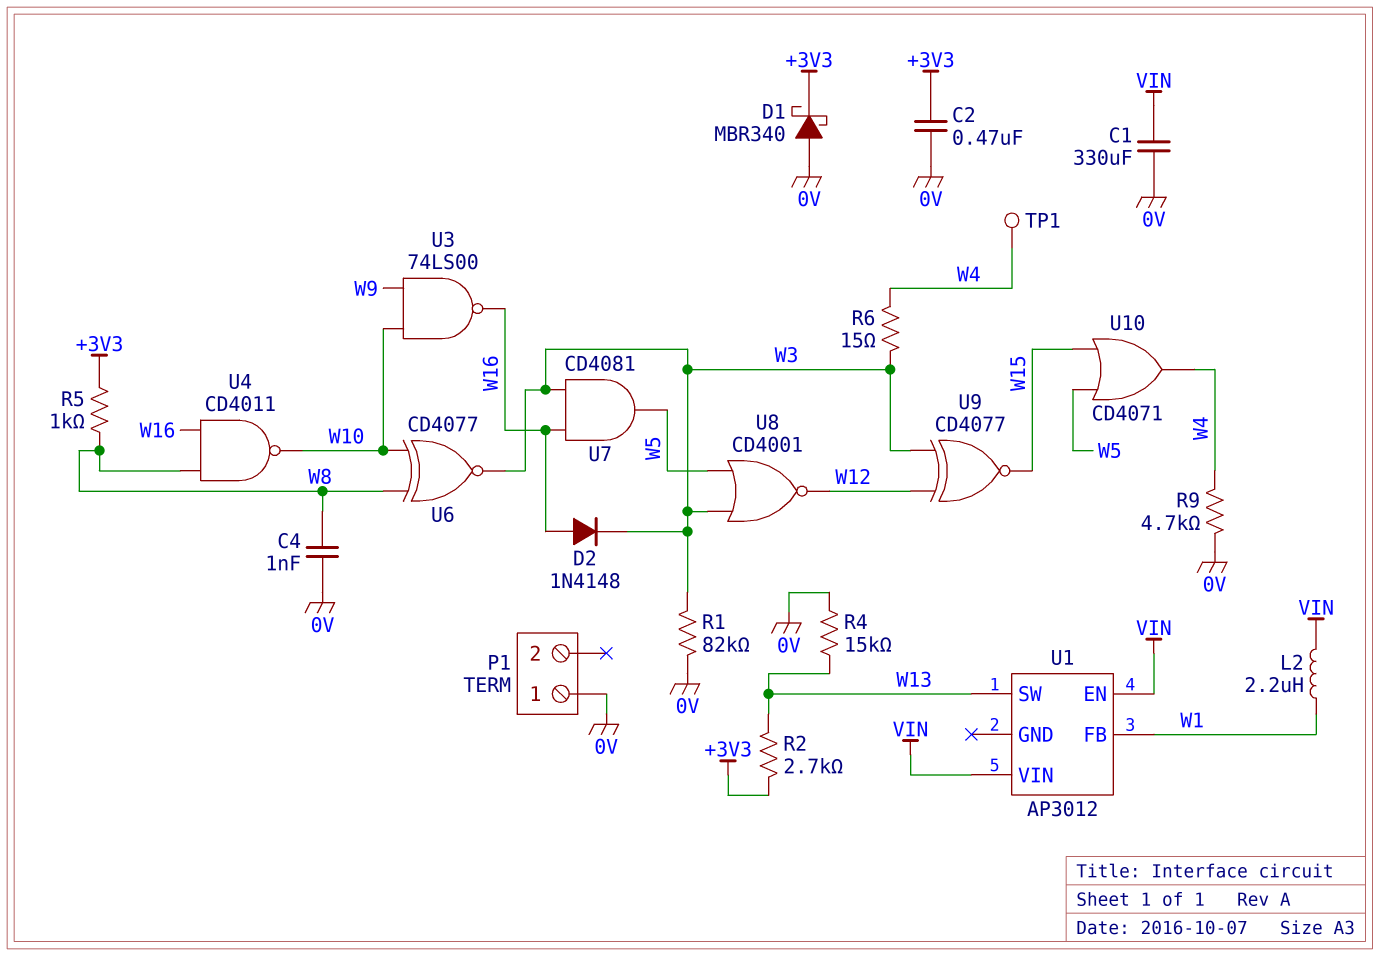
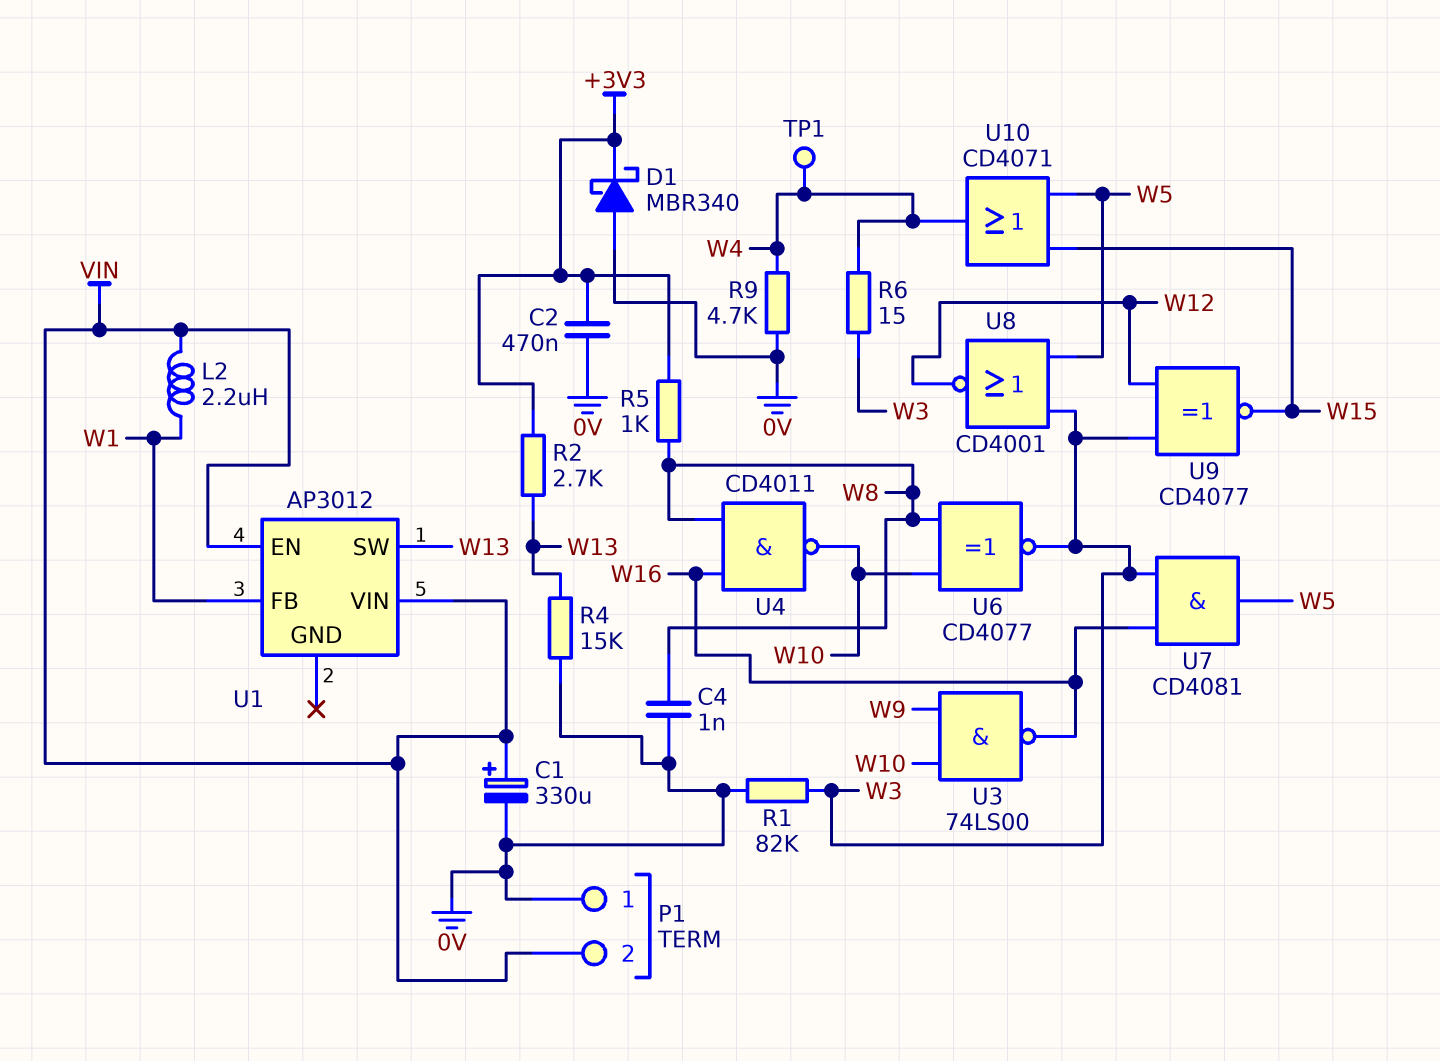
C1: 330uF (0V, VIN) -> 330uF (plus VIN, minus 0V)
D2: diode 1N4148 (A W16, K W3) -> none
P1 pin 2: none -> VIN

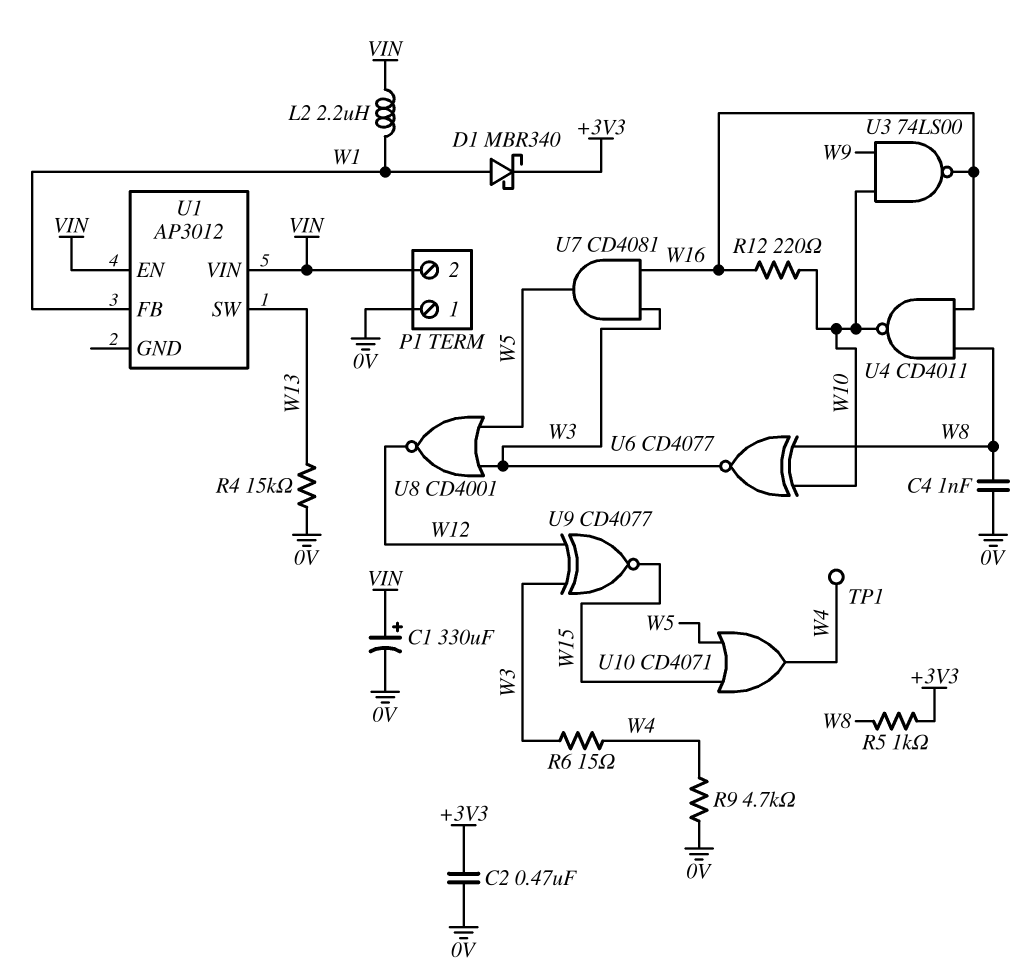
D1: schottky MBR340 (A 0V, K +3V3) -> schottky MBR340 (A W1, K +3V3)
R1: 82k (0V, W3) -> none
R2: 2.7k (+3V3, W13) -> none
R12: none -> 220 (W10, W16)

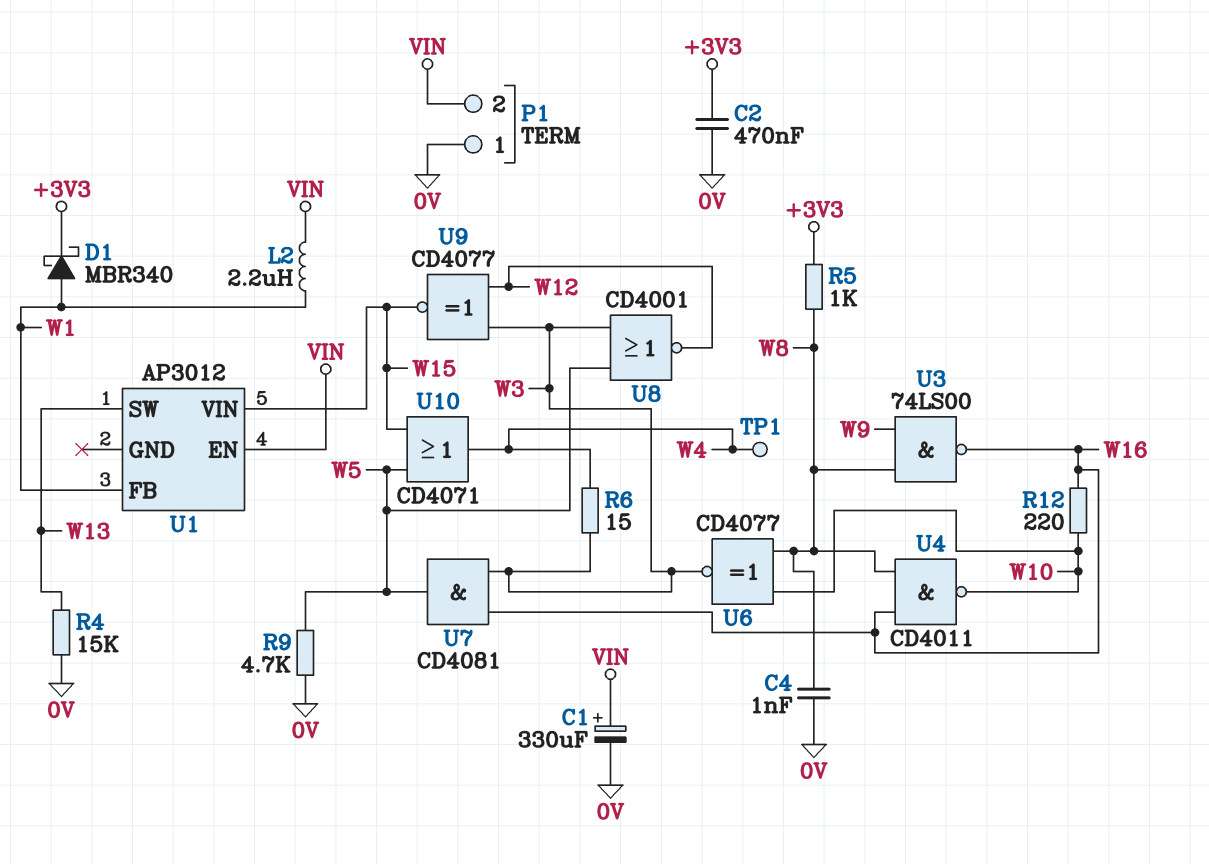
R9: 4.7k (0V, W4) -> 4.7k (0V, W5)
U1 pin VIN: VIN -> W15
U3: NAND 74LS00 (in W9, in W10, out W16) -> NAND 74LS00 (in W8, in W9, out W16)

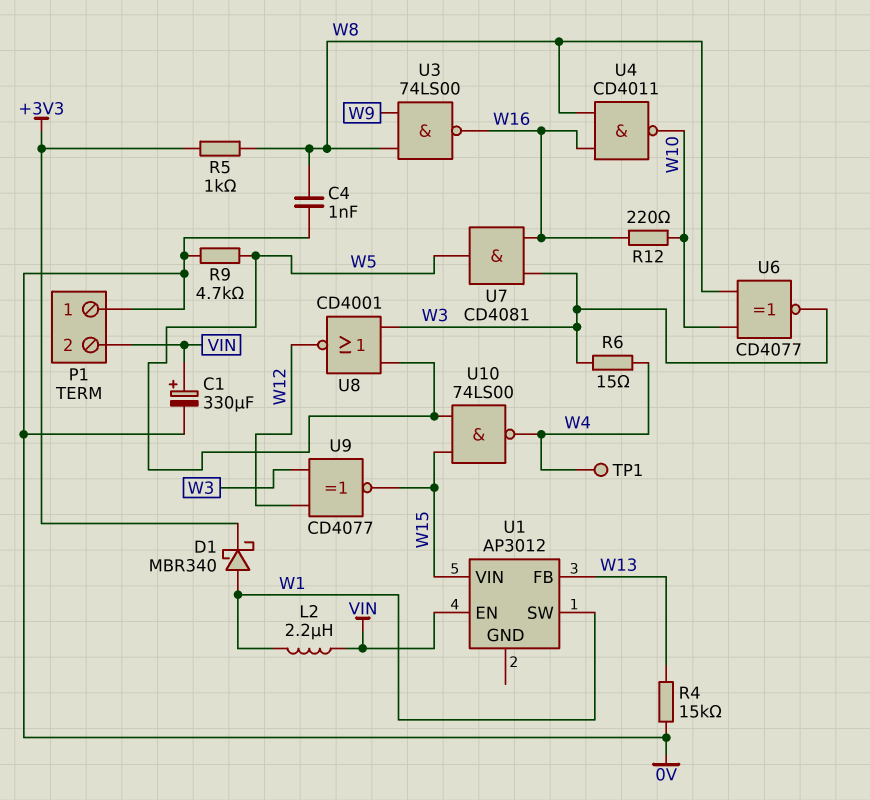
C2: 470nF (+3V3, 0V) -> none
U1 pin FB: W1 -> W13
U1 pin SW: W13 -> W1
U10: OR CD4071 (in W5, in W15, out W4) -> NAND 74LS00 (in W5, in W15, out W4)

